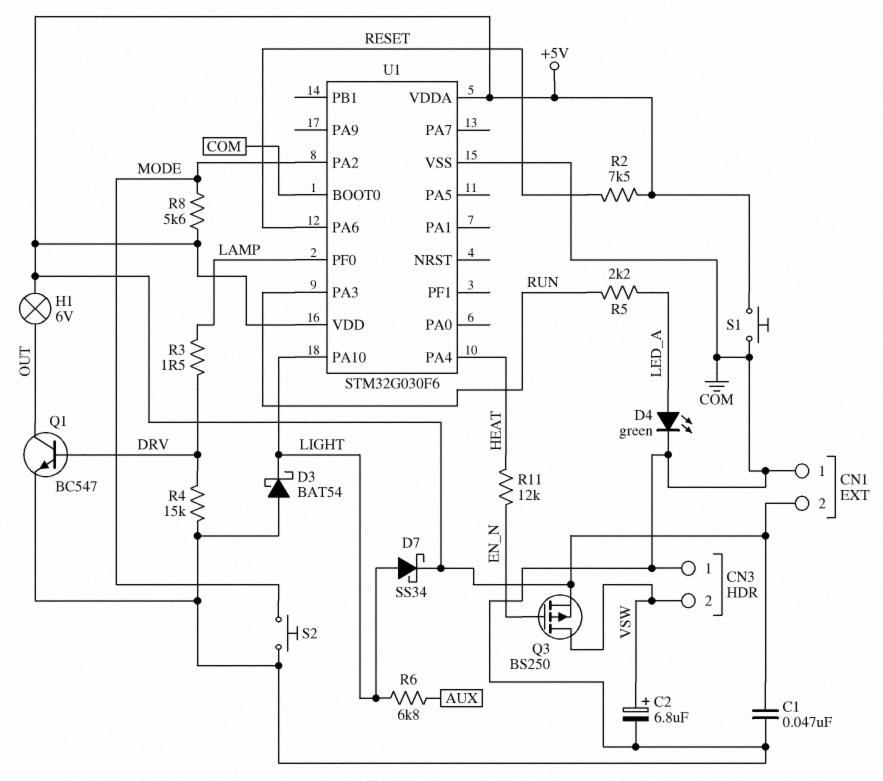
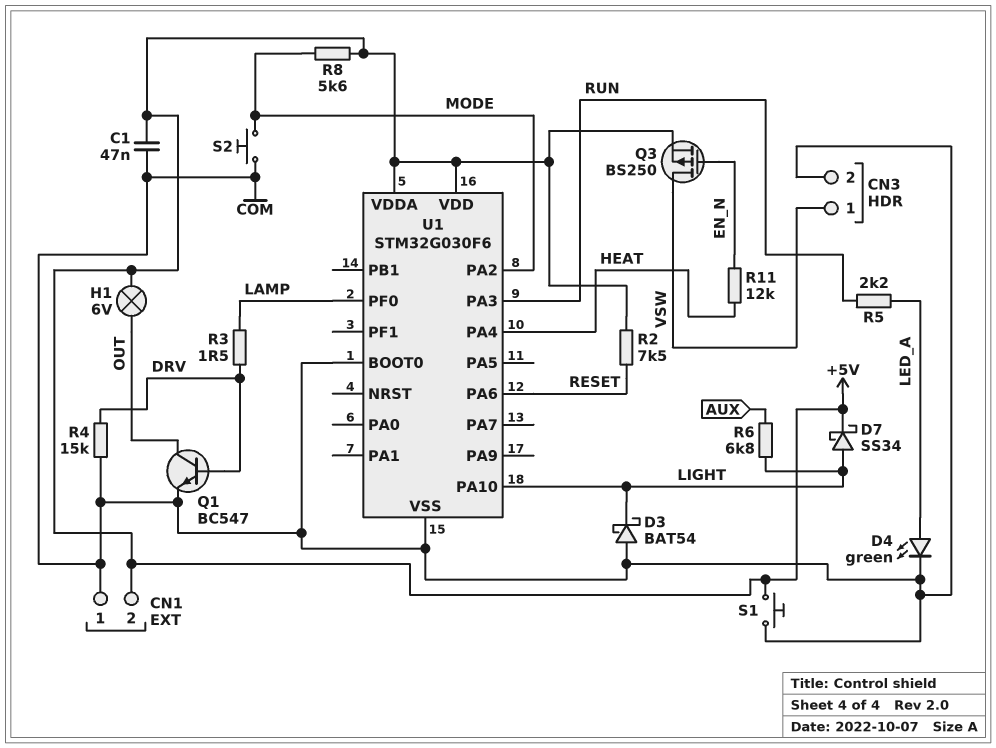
C2: 6.8uF (plus VSW, minus COM) -> none
CN3 pin 1: COM -> VSW
CN3 pin 2: VSW -> COM

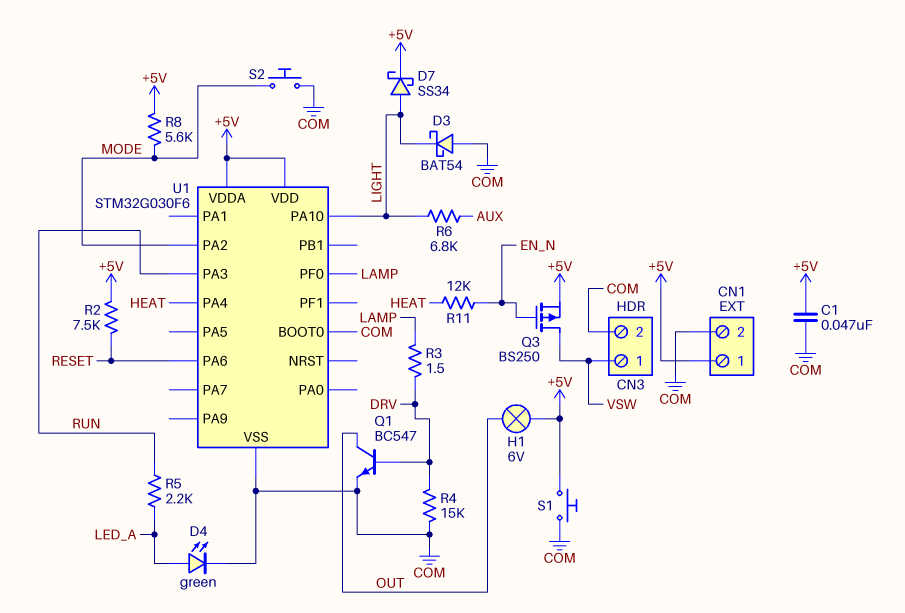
CN1 pin 1: COM -> +5V
CN1 pin 2: +5V -> COM

